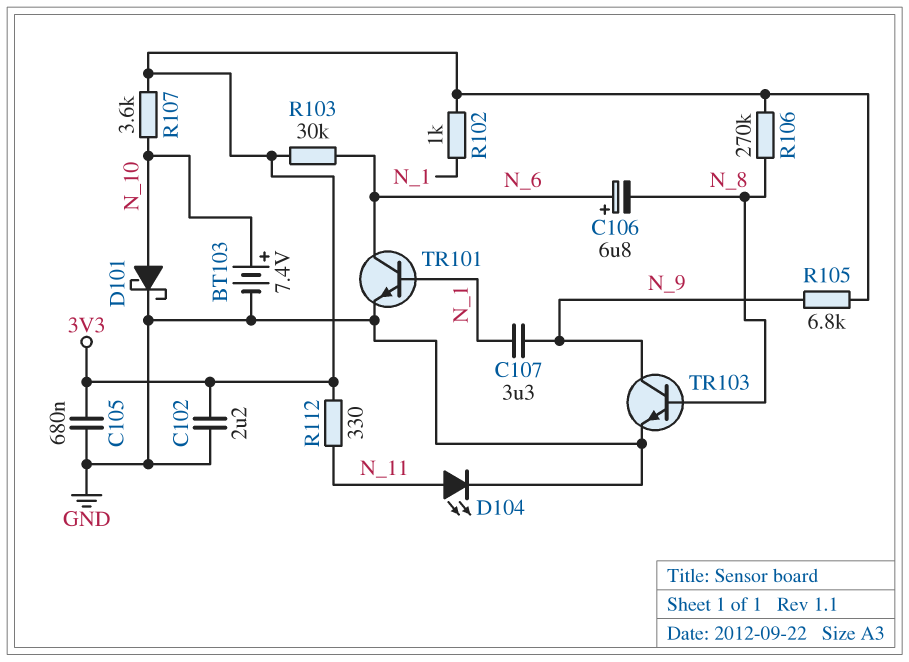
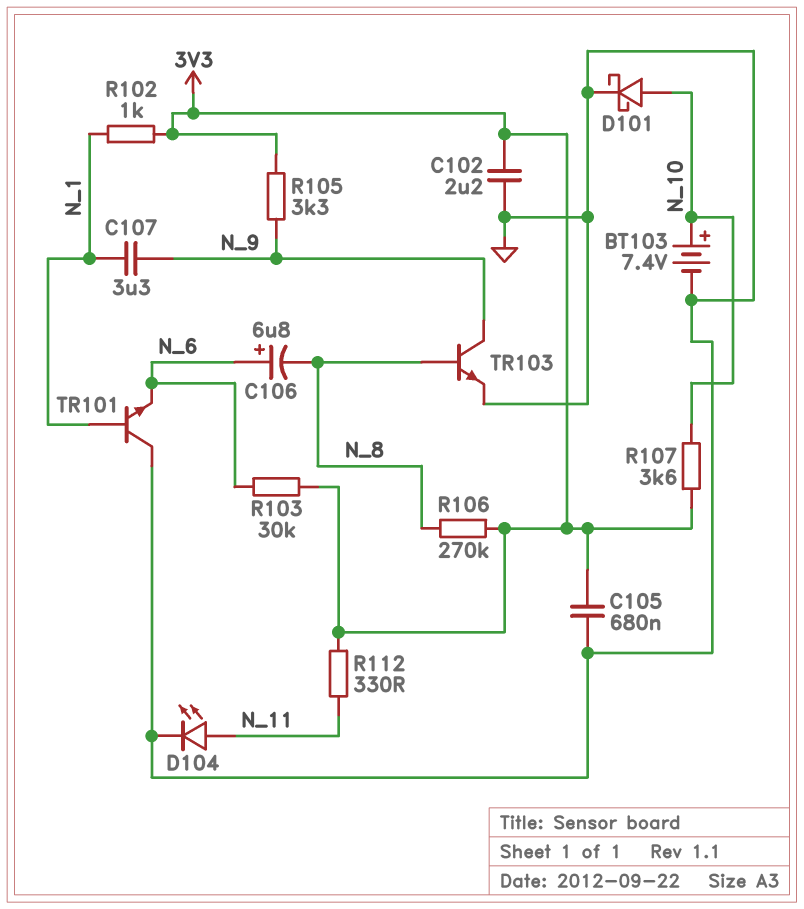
R105: 6.8k (3V3, N_9) -> 3.3k (3V3, N_9)
TR101: NPN (B N_1, C N_6, E GND) -> NPN (B N_1, C GND, E N_6)

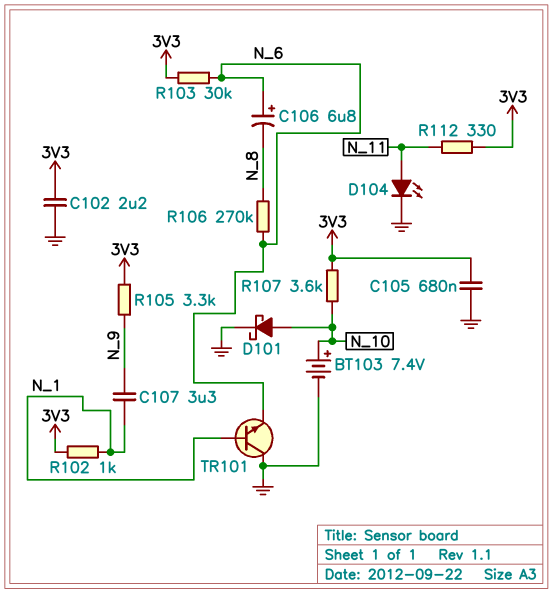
R106: 270k (3V3, N_8) -> 270k (N_6, N_8)
TR103: NPN (B N_8, C N_9, E GND) -> none

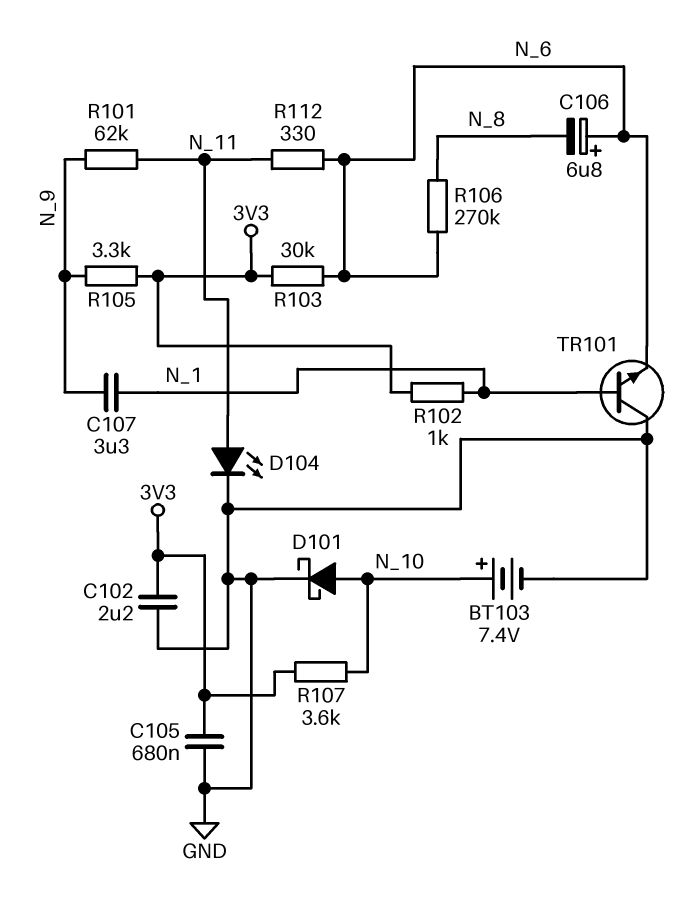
R101: none -> 62k (N_9, N_11)
R112: 330 (3V3, N_11) -> 330 (N_6, N_11)

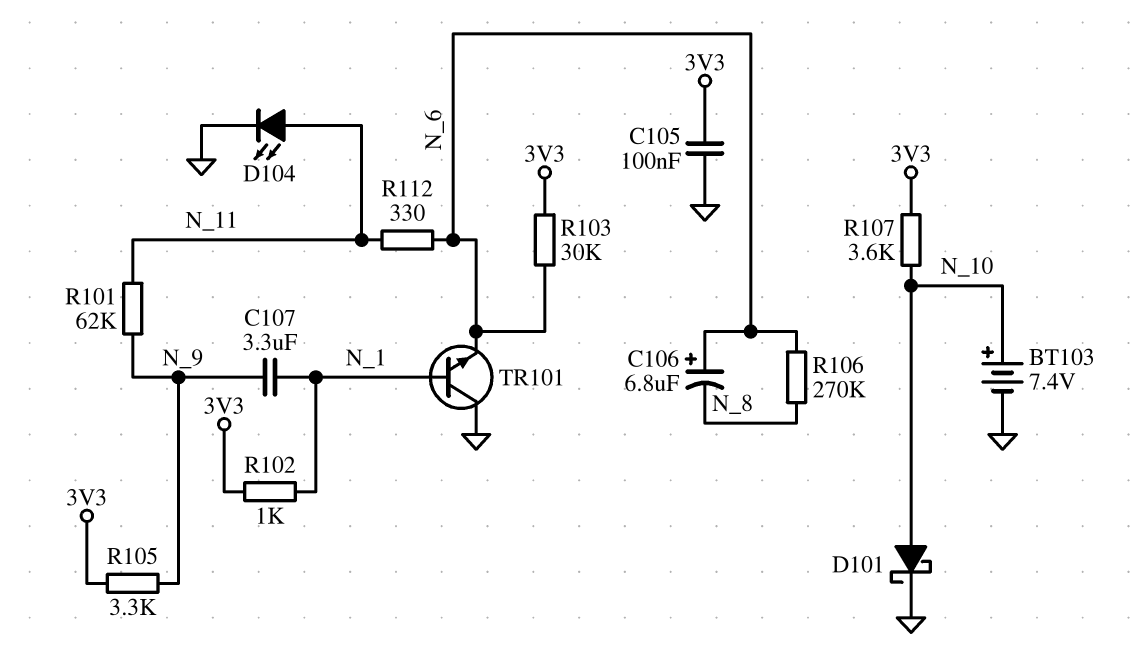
C102: 2.2uF (3V3, GND) -> none
C105: 680nF (3V3, GND) -> 100nF (3V3, GND)

